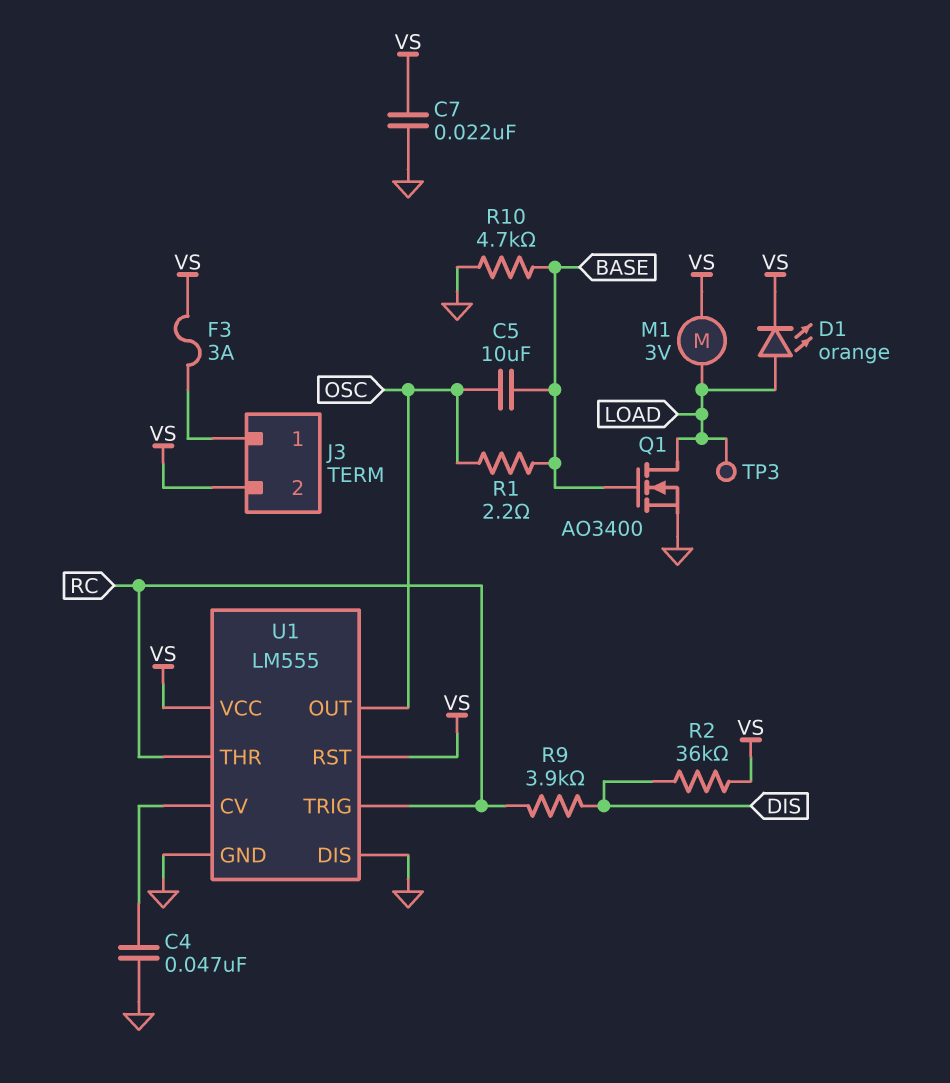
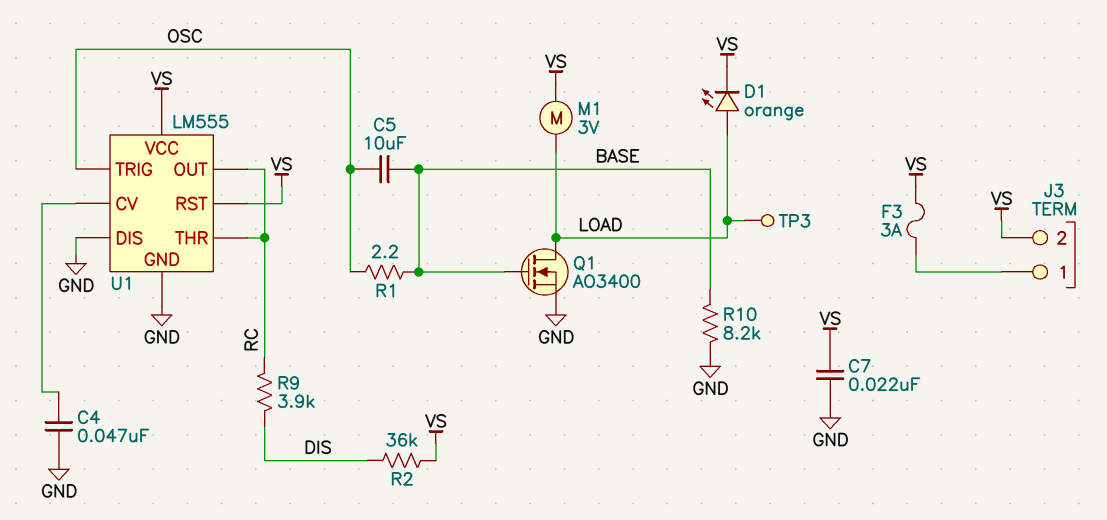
R10: 4.7k (BASE, GND) -> 8.2k (BASE, GND)
U1 pin OUT: OSC -> RC
U1 pin TRIG: RC -> OSC

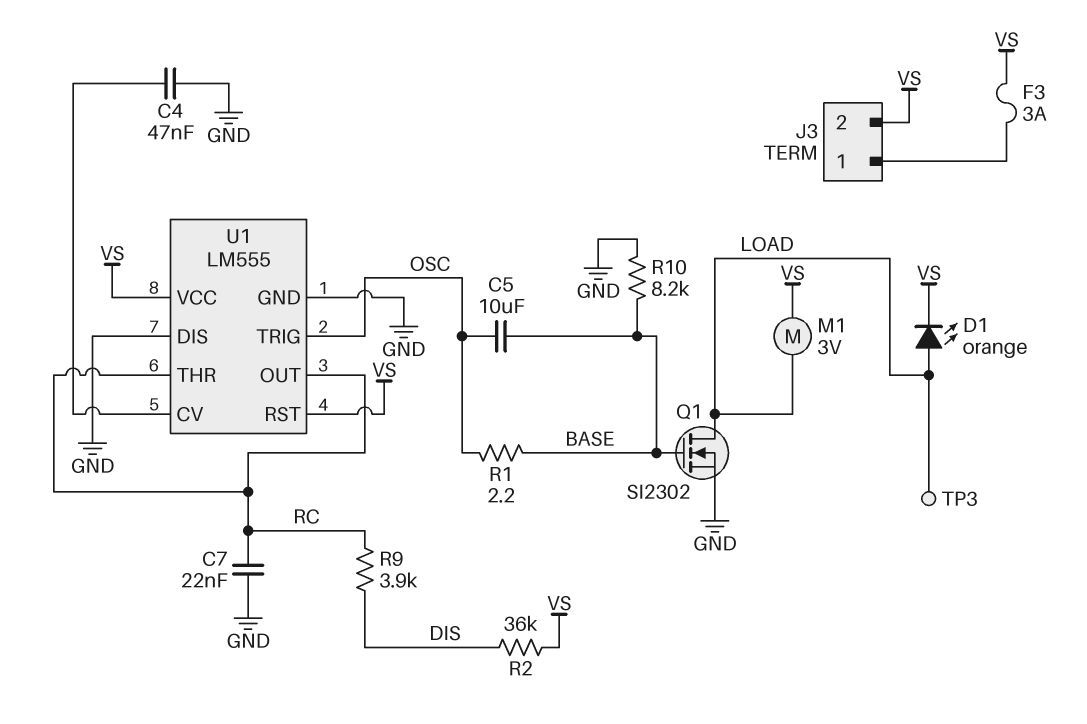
C7: 22nF (GND, VS) -> 22nF (GND, RC)
Q1: NMOS AO3400 (G BASE, D LOAD, S GND) -> NMOS SI2302 (G BASE, D LOAD, S GND)

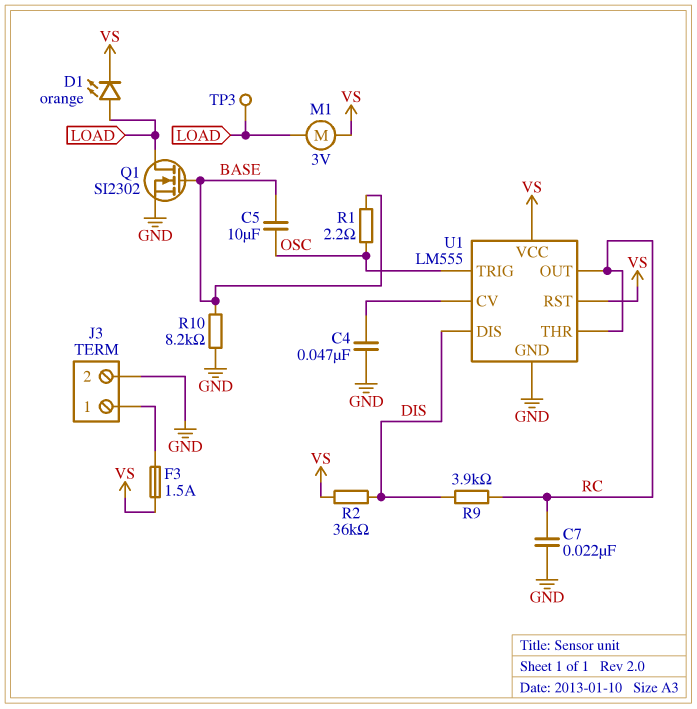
F3: 3A (J3/1, VS) -> 1.5A (J3/1, VS)
J3 pin 2: VS -> GND
U1 pin DIS: GND -> DIS

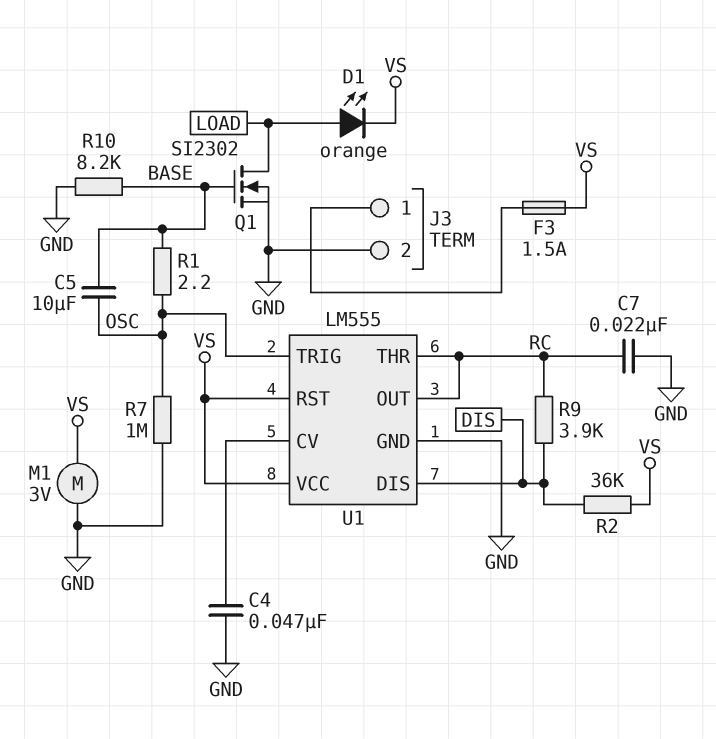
M1: motor 3V (LOAD, VS) -> motor 3V (GND, VS)
R7: none -> 1M (GND, OSC)
TP3: test point (LOAD) -> none

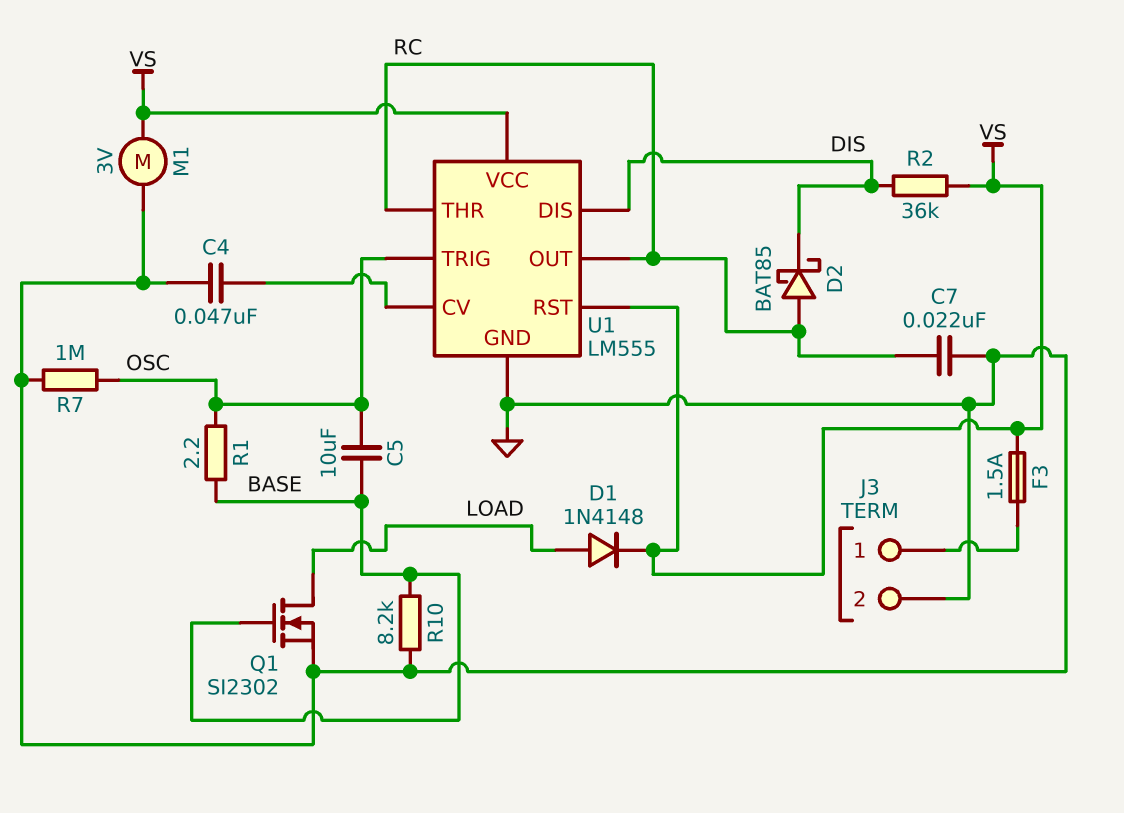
D1: LED orange (A LOAD, K VS) -> diode 1N4148 (A LOAD, K VS)
D2: none -> schottky BAT85 (A RC, K DIS)
R9: 3.9k (DIS, RC) -> none

